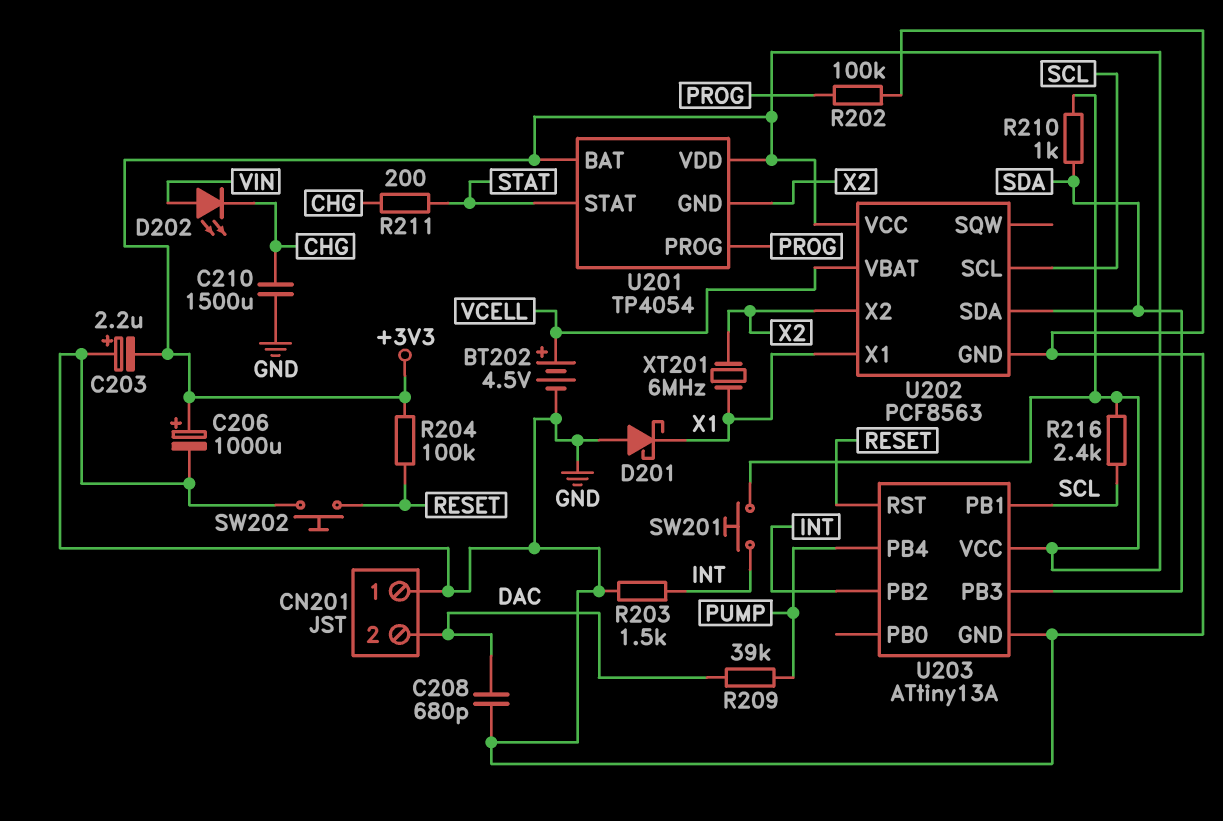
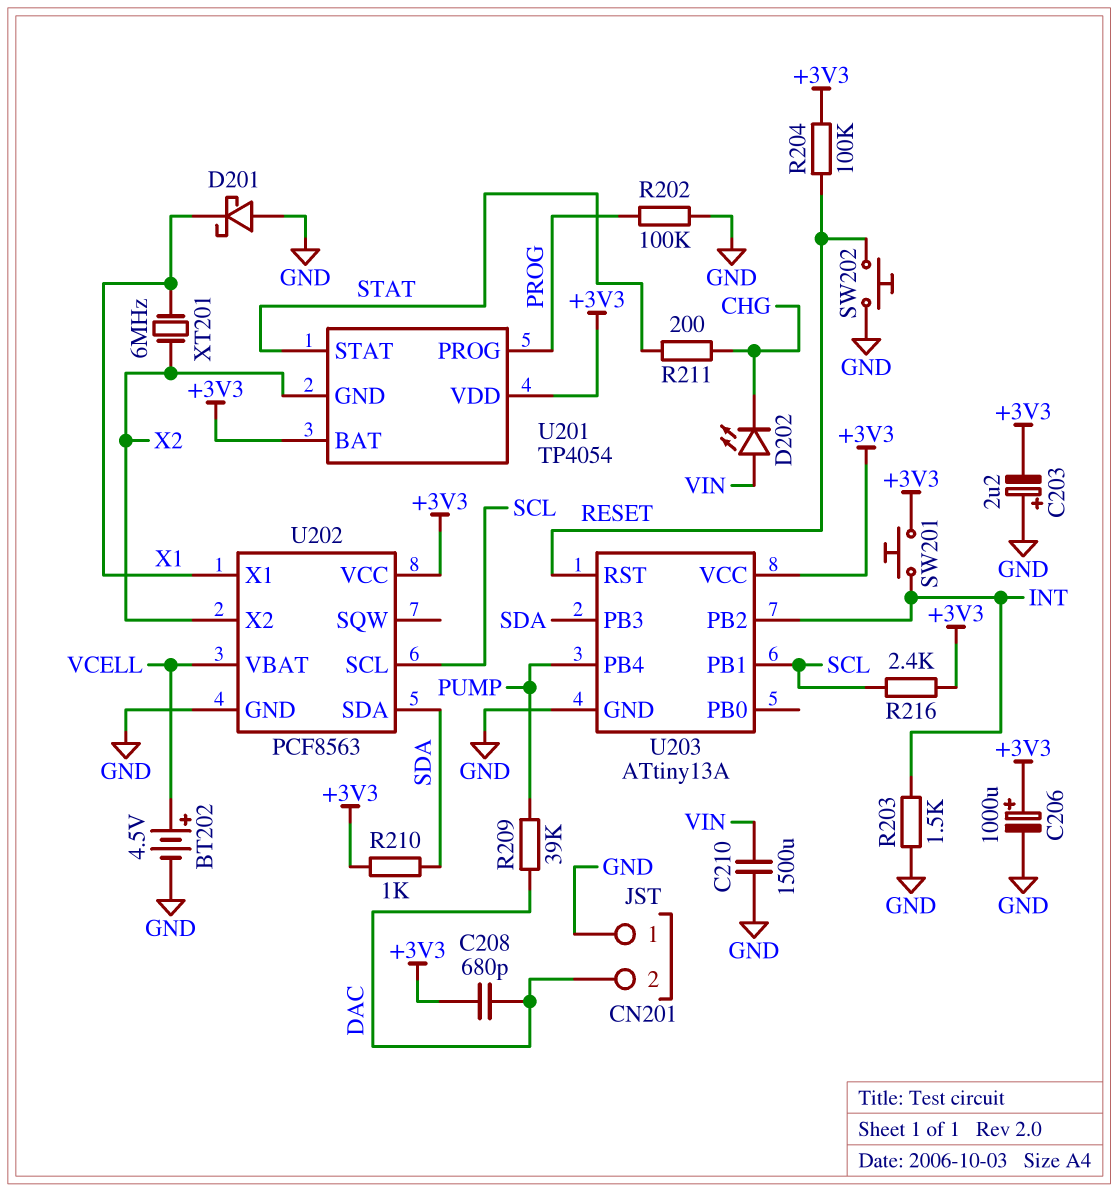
C208: 680pF (DAC, GND) -> 680pF (+3V3, DAC)
C210: 1500uF (CHG, GND) -> 1500uF (GND, VIN)

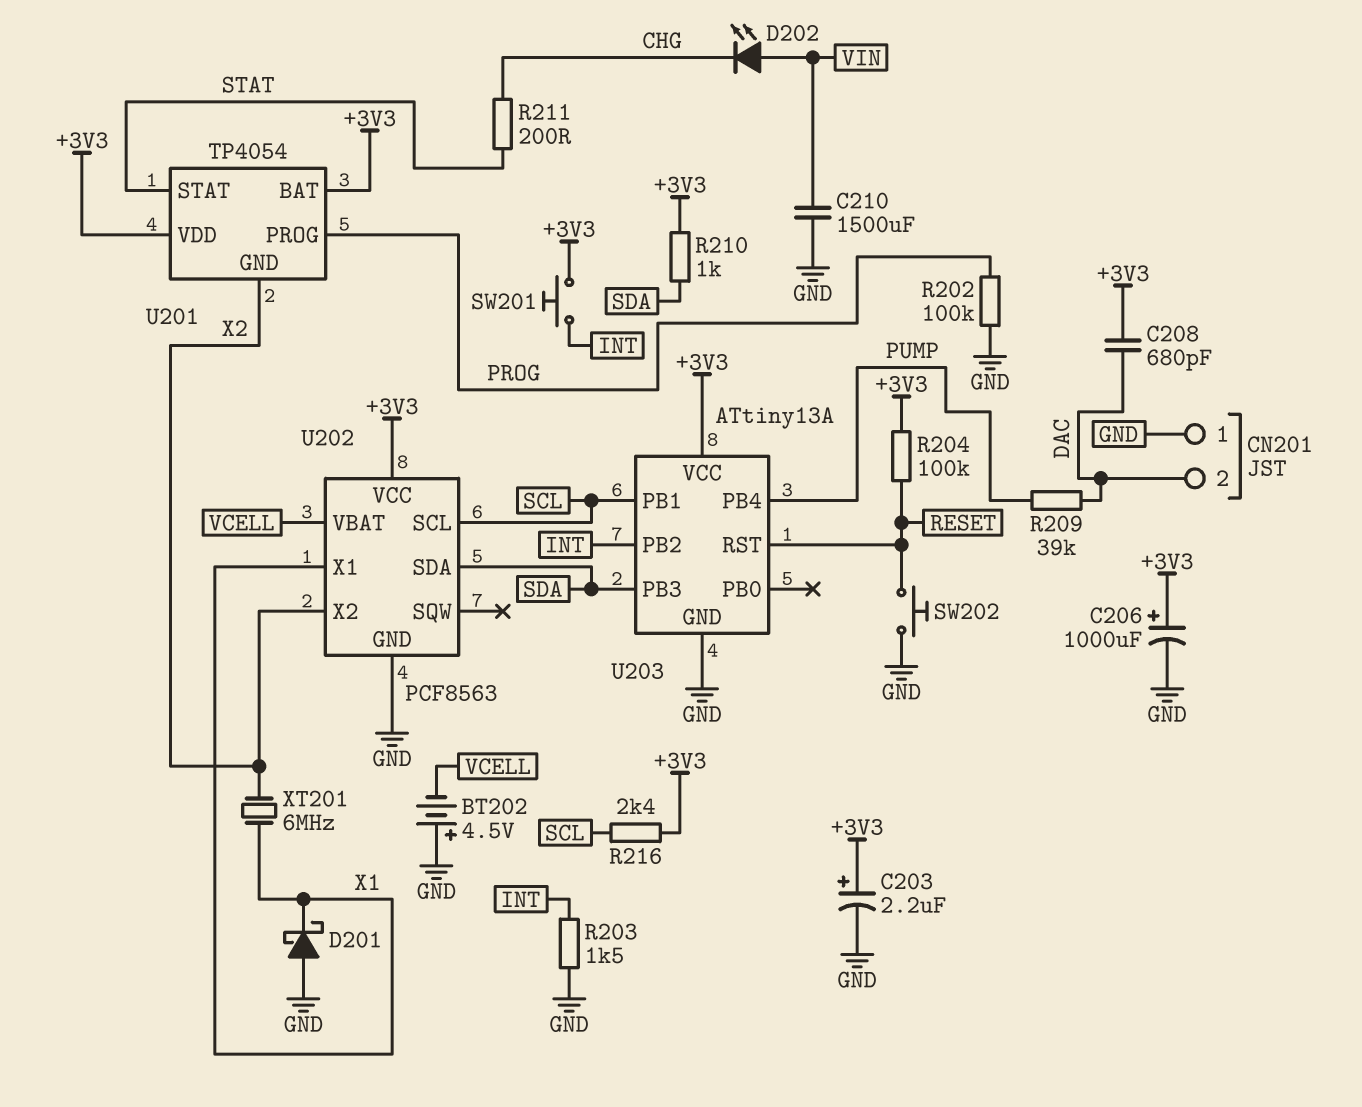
BT202: 4.5V (plus VCELL, minus GND) -> 4.5V (plus GND, minus VCELL)
C203: 2.2uF (plus GND, minus +3V3) -> 2.2uF (plus +3V3, minus GND)

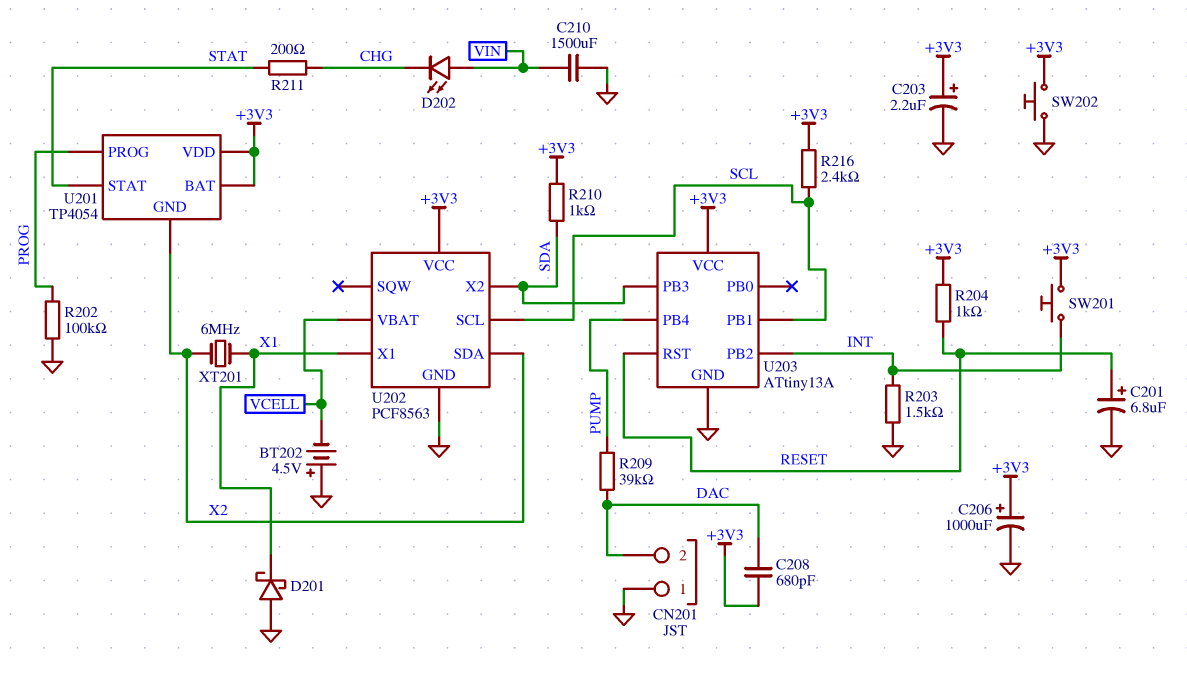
C201: none -> 6.8uF (plus RESET, minus GND)
R204: 100k (+3V3, RESET) -> 1k (+3V3, RESET)
SW202: button (GND, RESET) -> button (+3V3, GND)
U202 pin SDA: SDA -> X2
U202 pin X2: X2 -> SDA

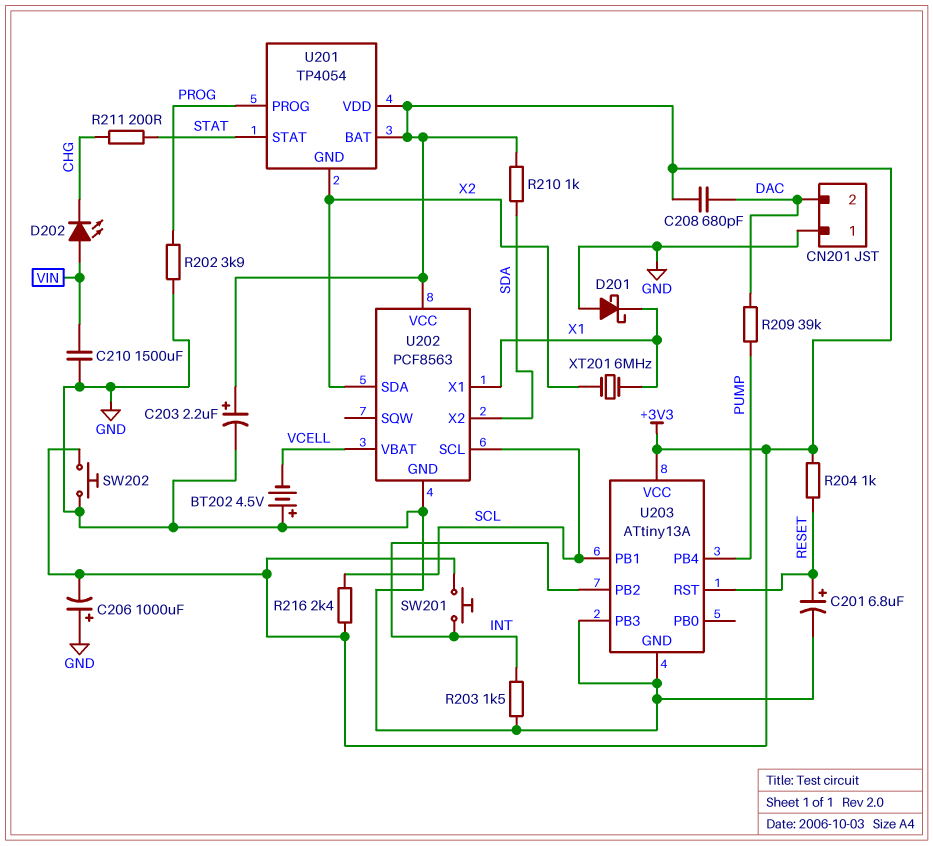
C206: 1000uF (plus +3V3, minus GND) -> 1000uF (plus GND, minus +3V3)
R202: 100k (GND, PROG) -> 3.9k (GND, PROG)
U203 pin PB3: SDA -> GND

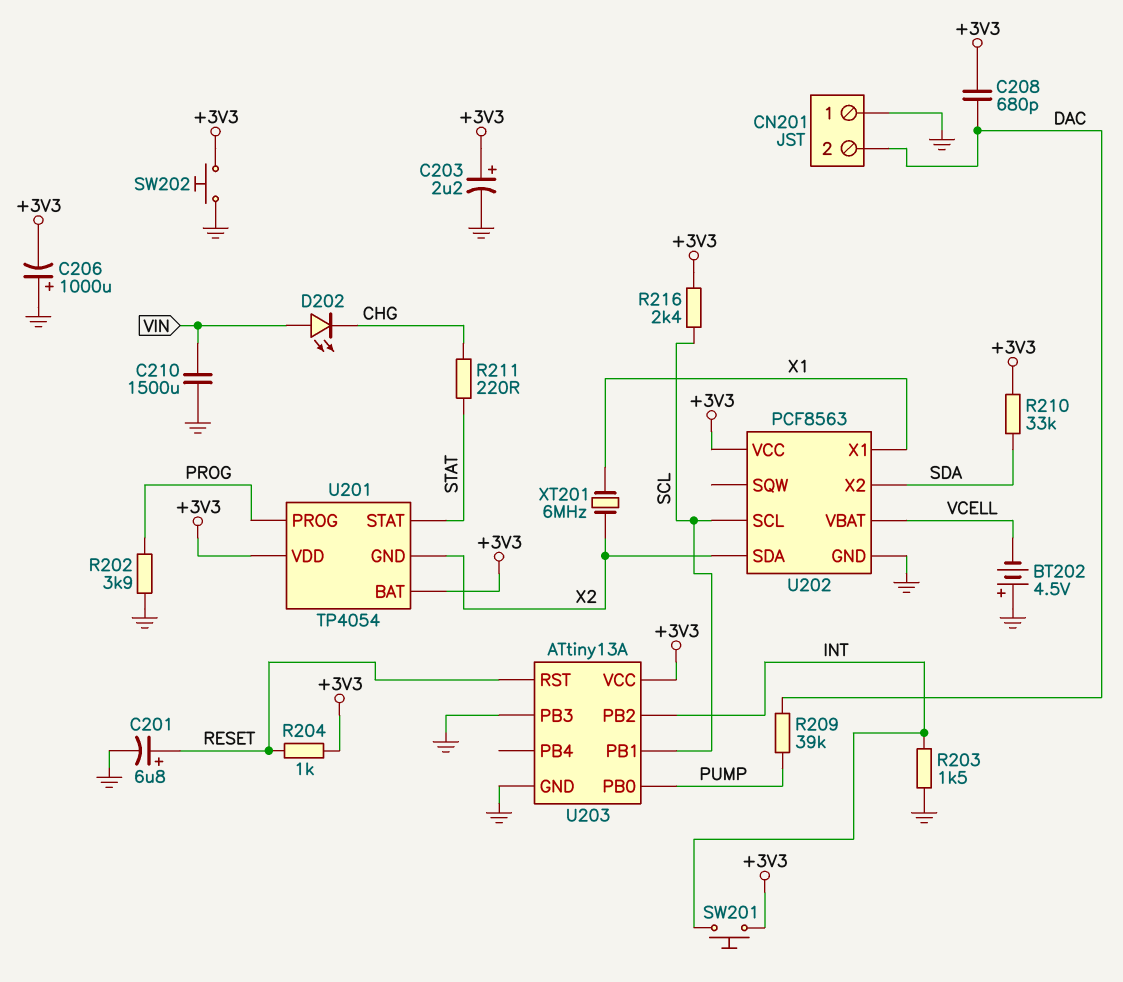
D201: schottky (A GND, K X1) -> none
R210: 1k (+3V3, SDA) -> 33k (+3V3, SDA)
R211: 200 (CHG, STAT) -> 220 (CHG, STAT)
U203 pin PB0: none -> PUMP
U203 pin PB4: PUMP -> none

